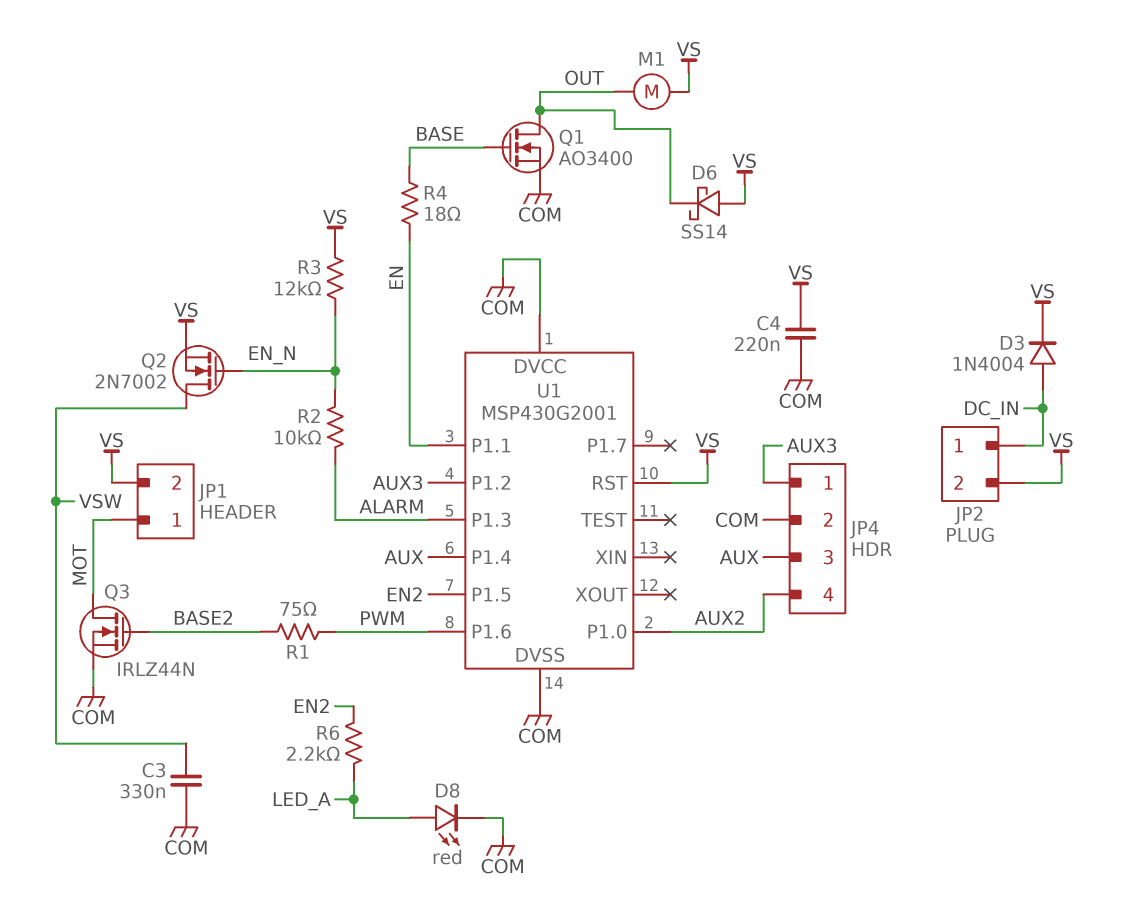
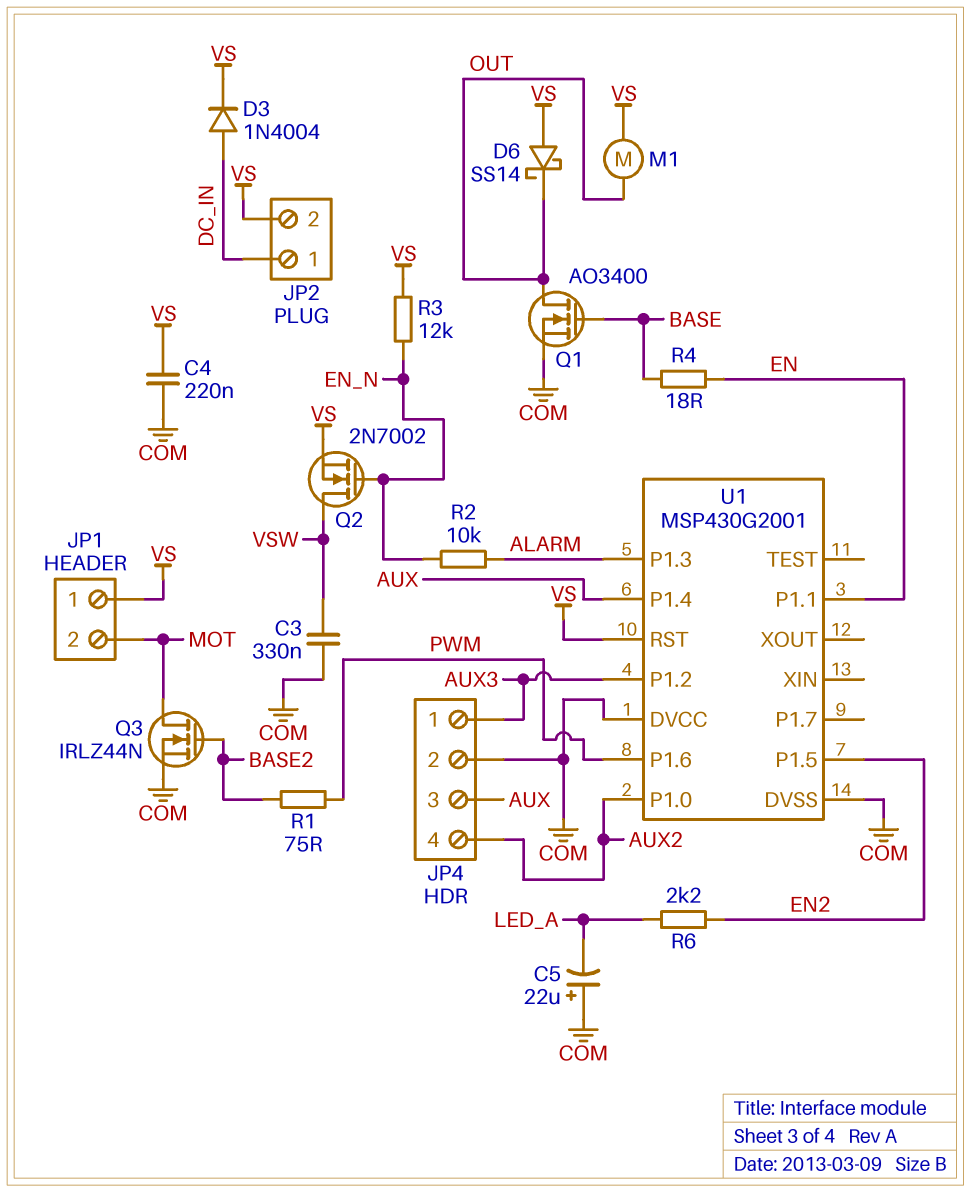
C5: none -> 22uF (plus COM, minus LED_A)
D8: LED red (A LED_A, K COM) -> none
JP1 pin 1: MOT -> VS
JP1 pin 2: VS -> MOT

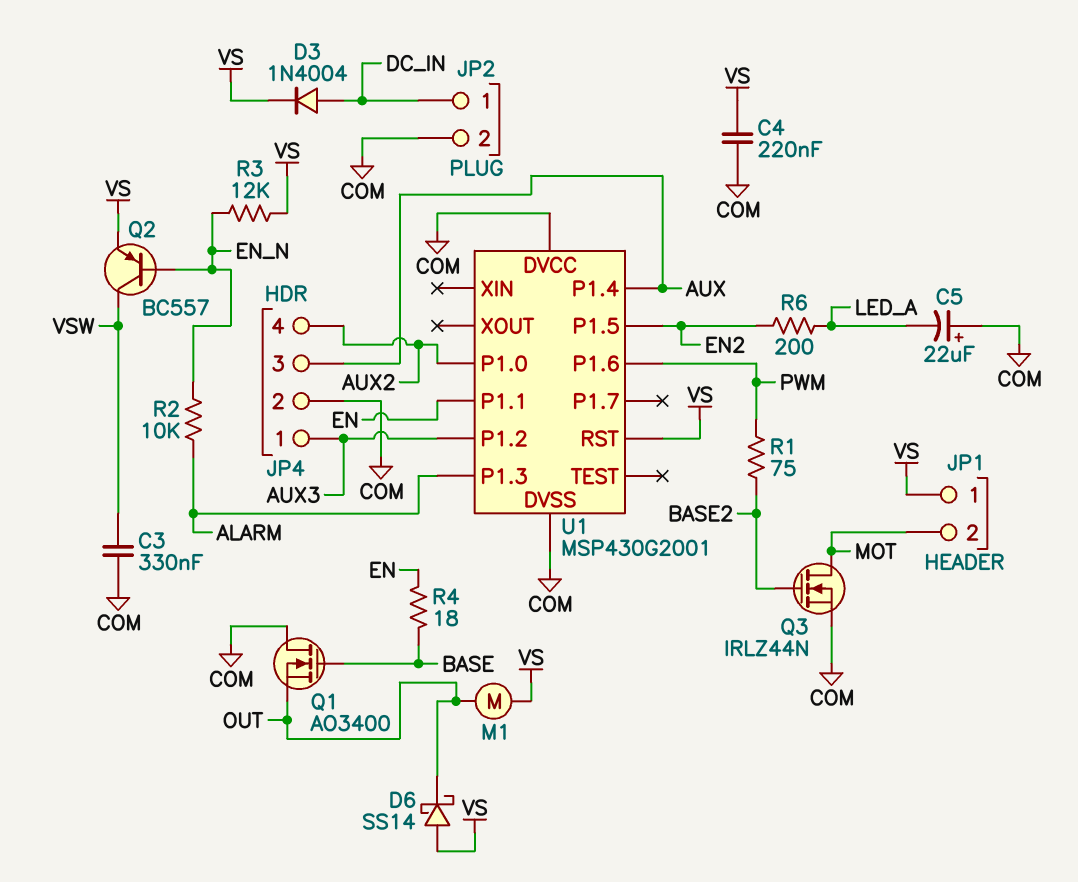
JP2 pin 2: VS -> COM
Q1: NMOS AO3400 (G BASE, D OUT, S COM) -> NMOS AO3400 (G BASE, D COM, S OUT)
Q2: NMOS 2N7002 (G EN_N, D VSW, S VS) -> PNP BC557 (B EN_N, C VSW, E VS)
R6: 2.2k (EN2, LED_A) -> 200 (EN2, LED_A)

